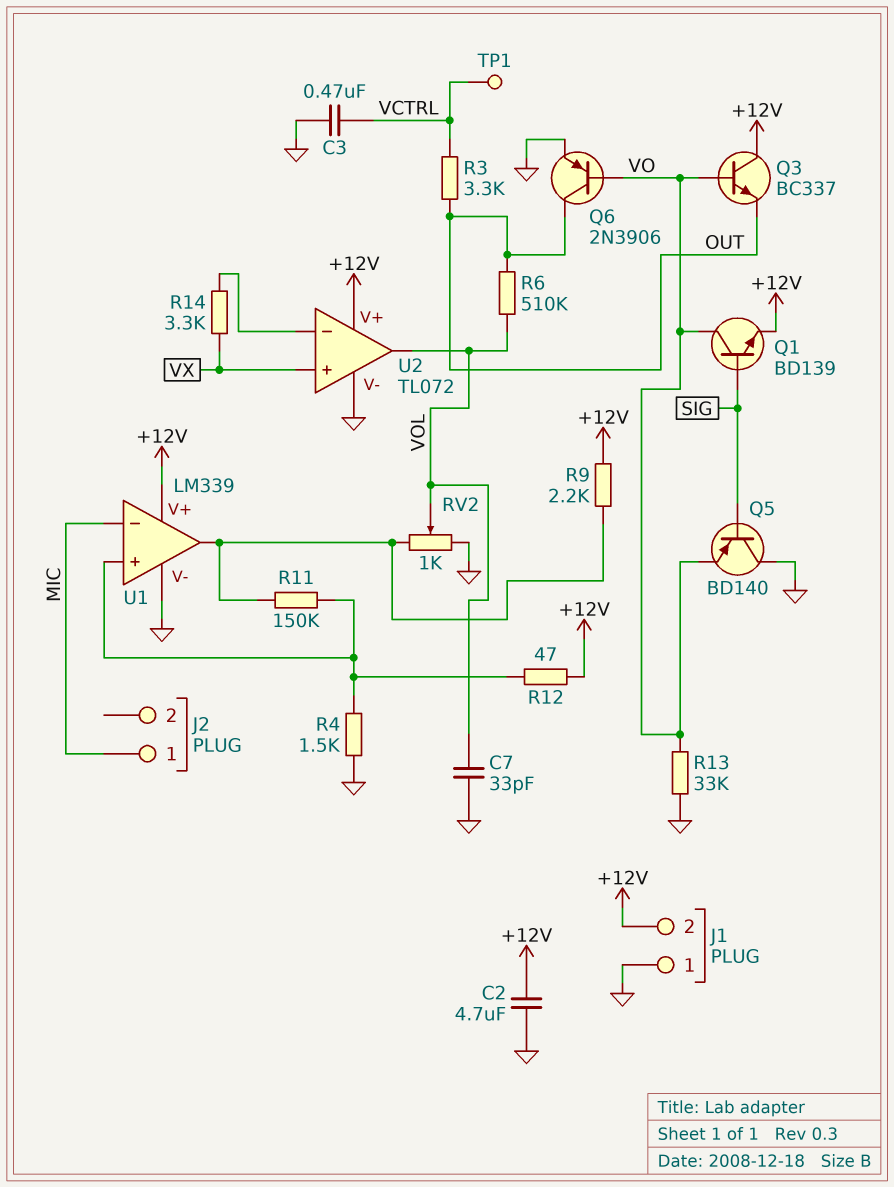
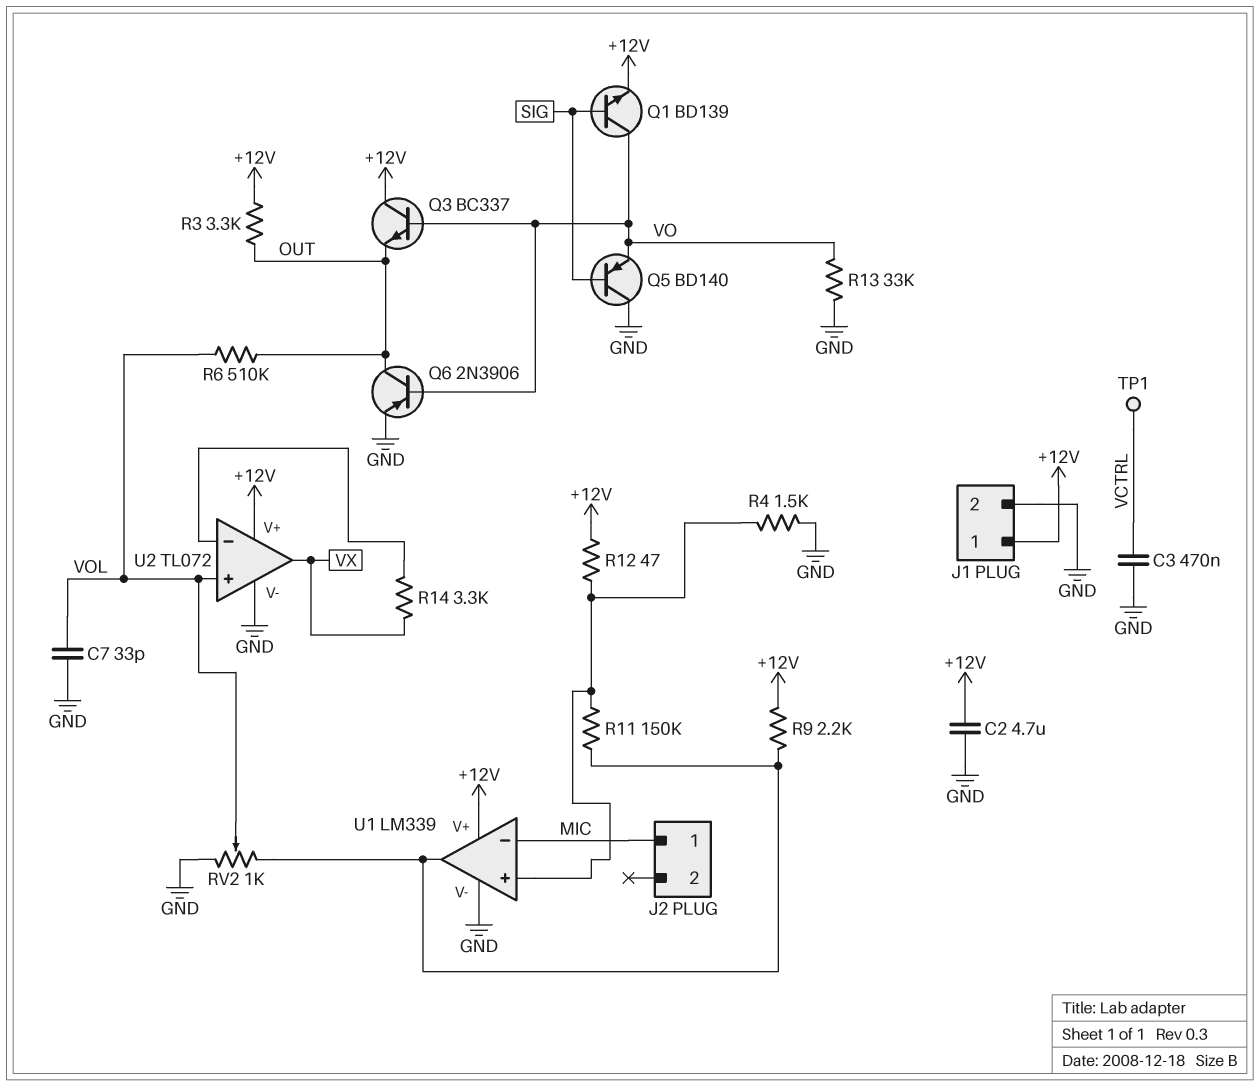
J1 pin 1: GND -> +12V
J1 pin 2: +12V -> GND
R3: 3.3k (OUT, VCTRL) -> 3.3k (+12V, OUT)
U2 pin in+: VX -> VOL
U2 pin out: VOL -> VX

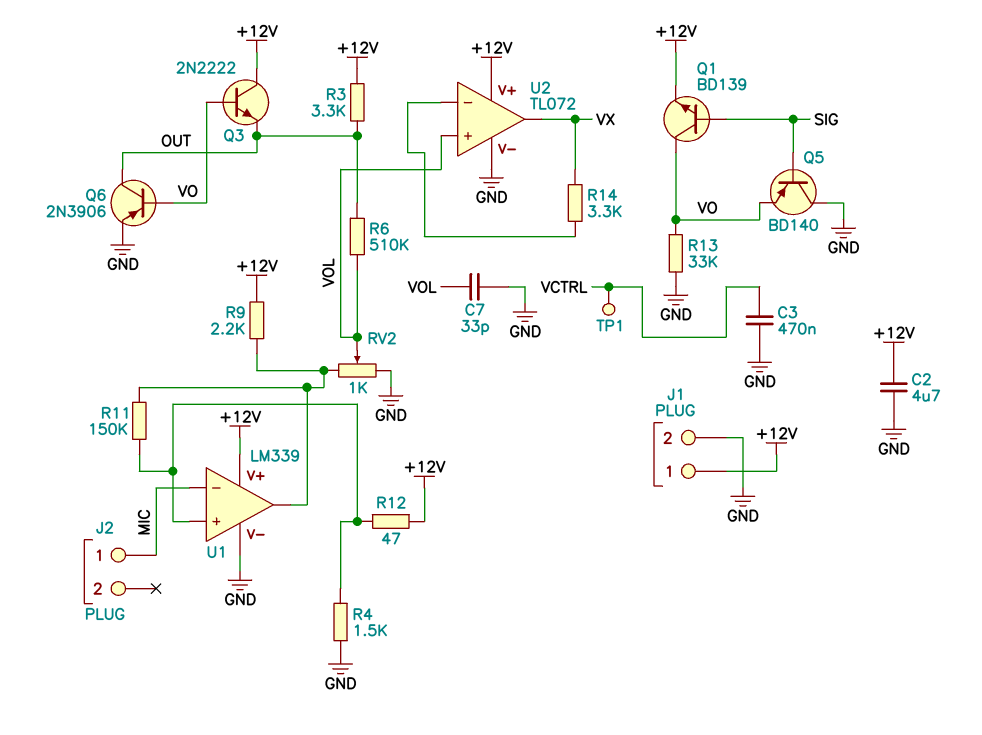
Q3: NPN BC337 (B VO, C +12V, E OUT) -> NPN 2N2222 (B VO, C +12V, E OUT)

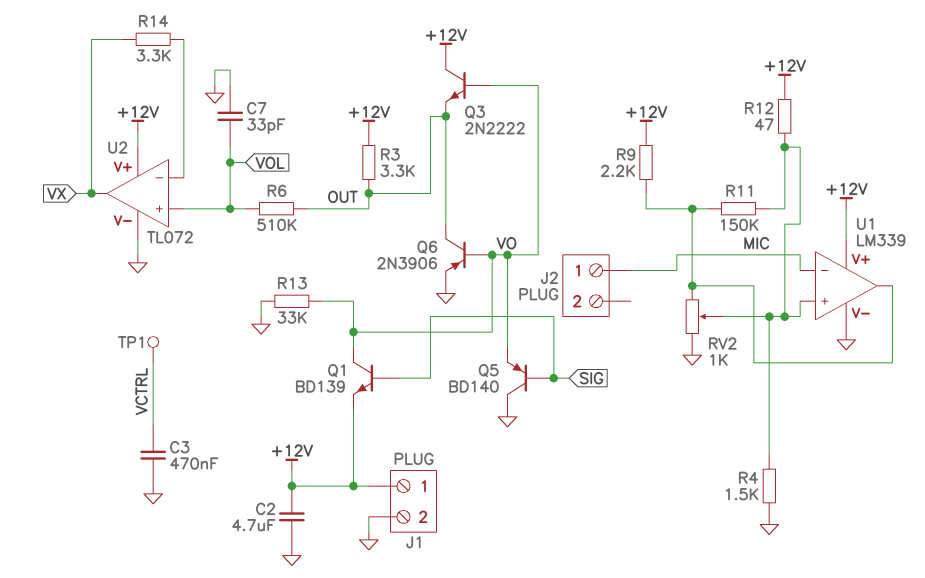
RV2: 1k (GND, U1/out, wiper VOL) -> 1k (GND, U1/out, wiper U1/in+)

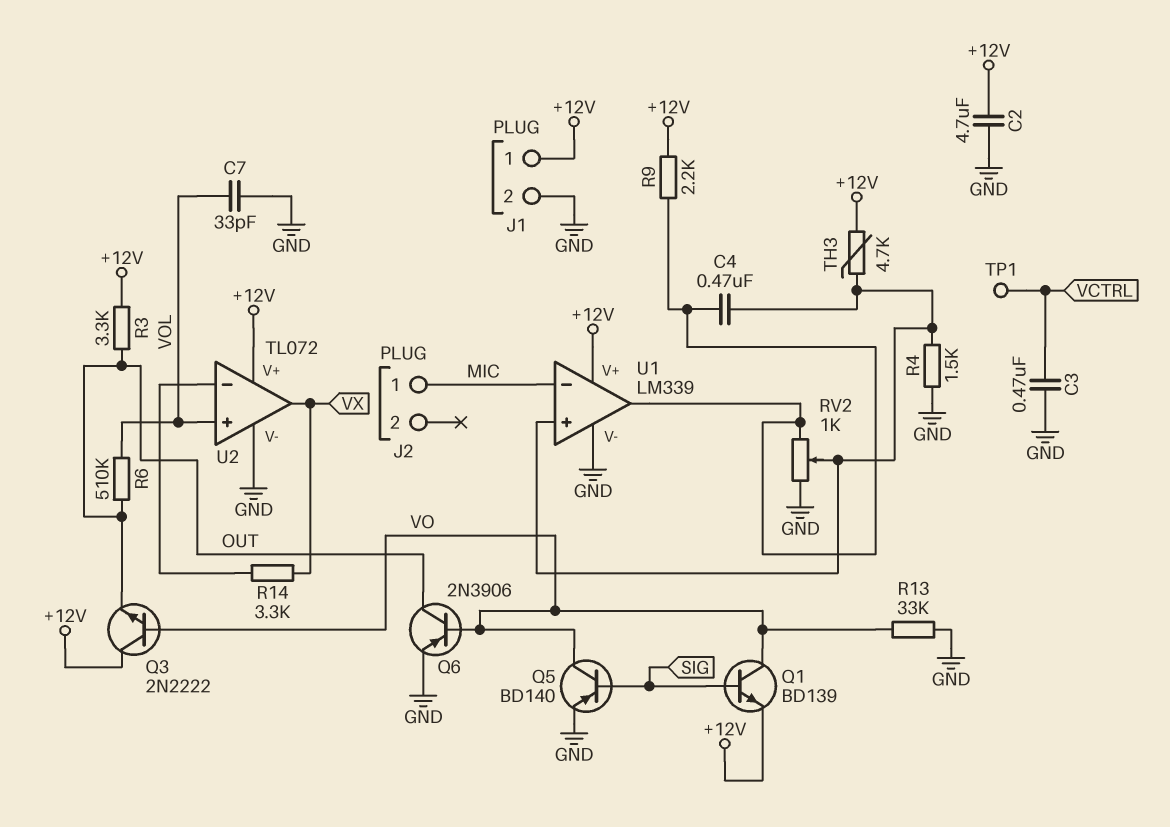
C4: none -> 470nF (U1/in+, U1/out)
Q5: PNP BD140 (B SIG, C GND, E VO) -> PNP BD140 (B SIG, C VO, E GND)
R11: 150k (U1/in+, U1/out) -> none
R12: 47 (+12V, U1/in+) -> none
TH3: none -> 4.7k (+12V, U1/in+)

